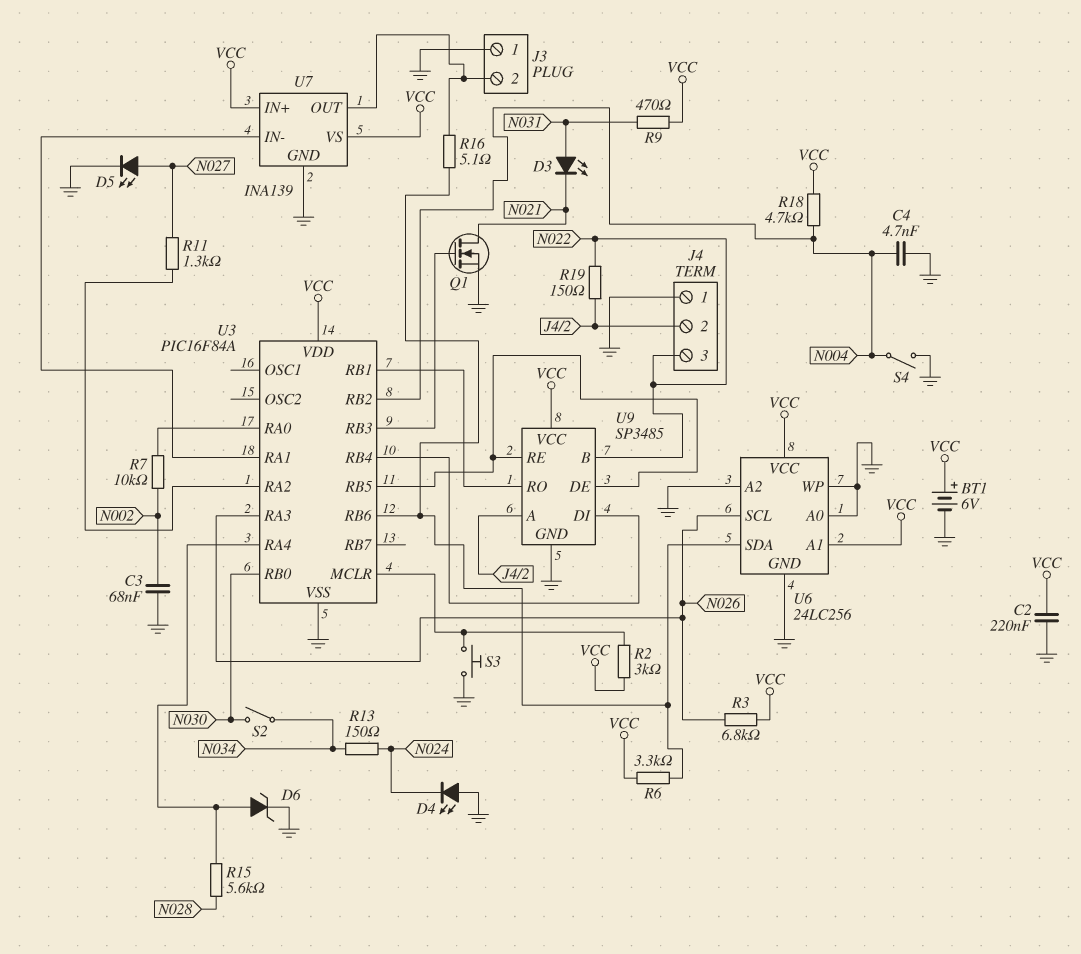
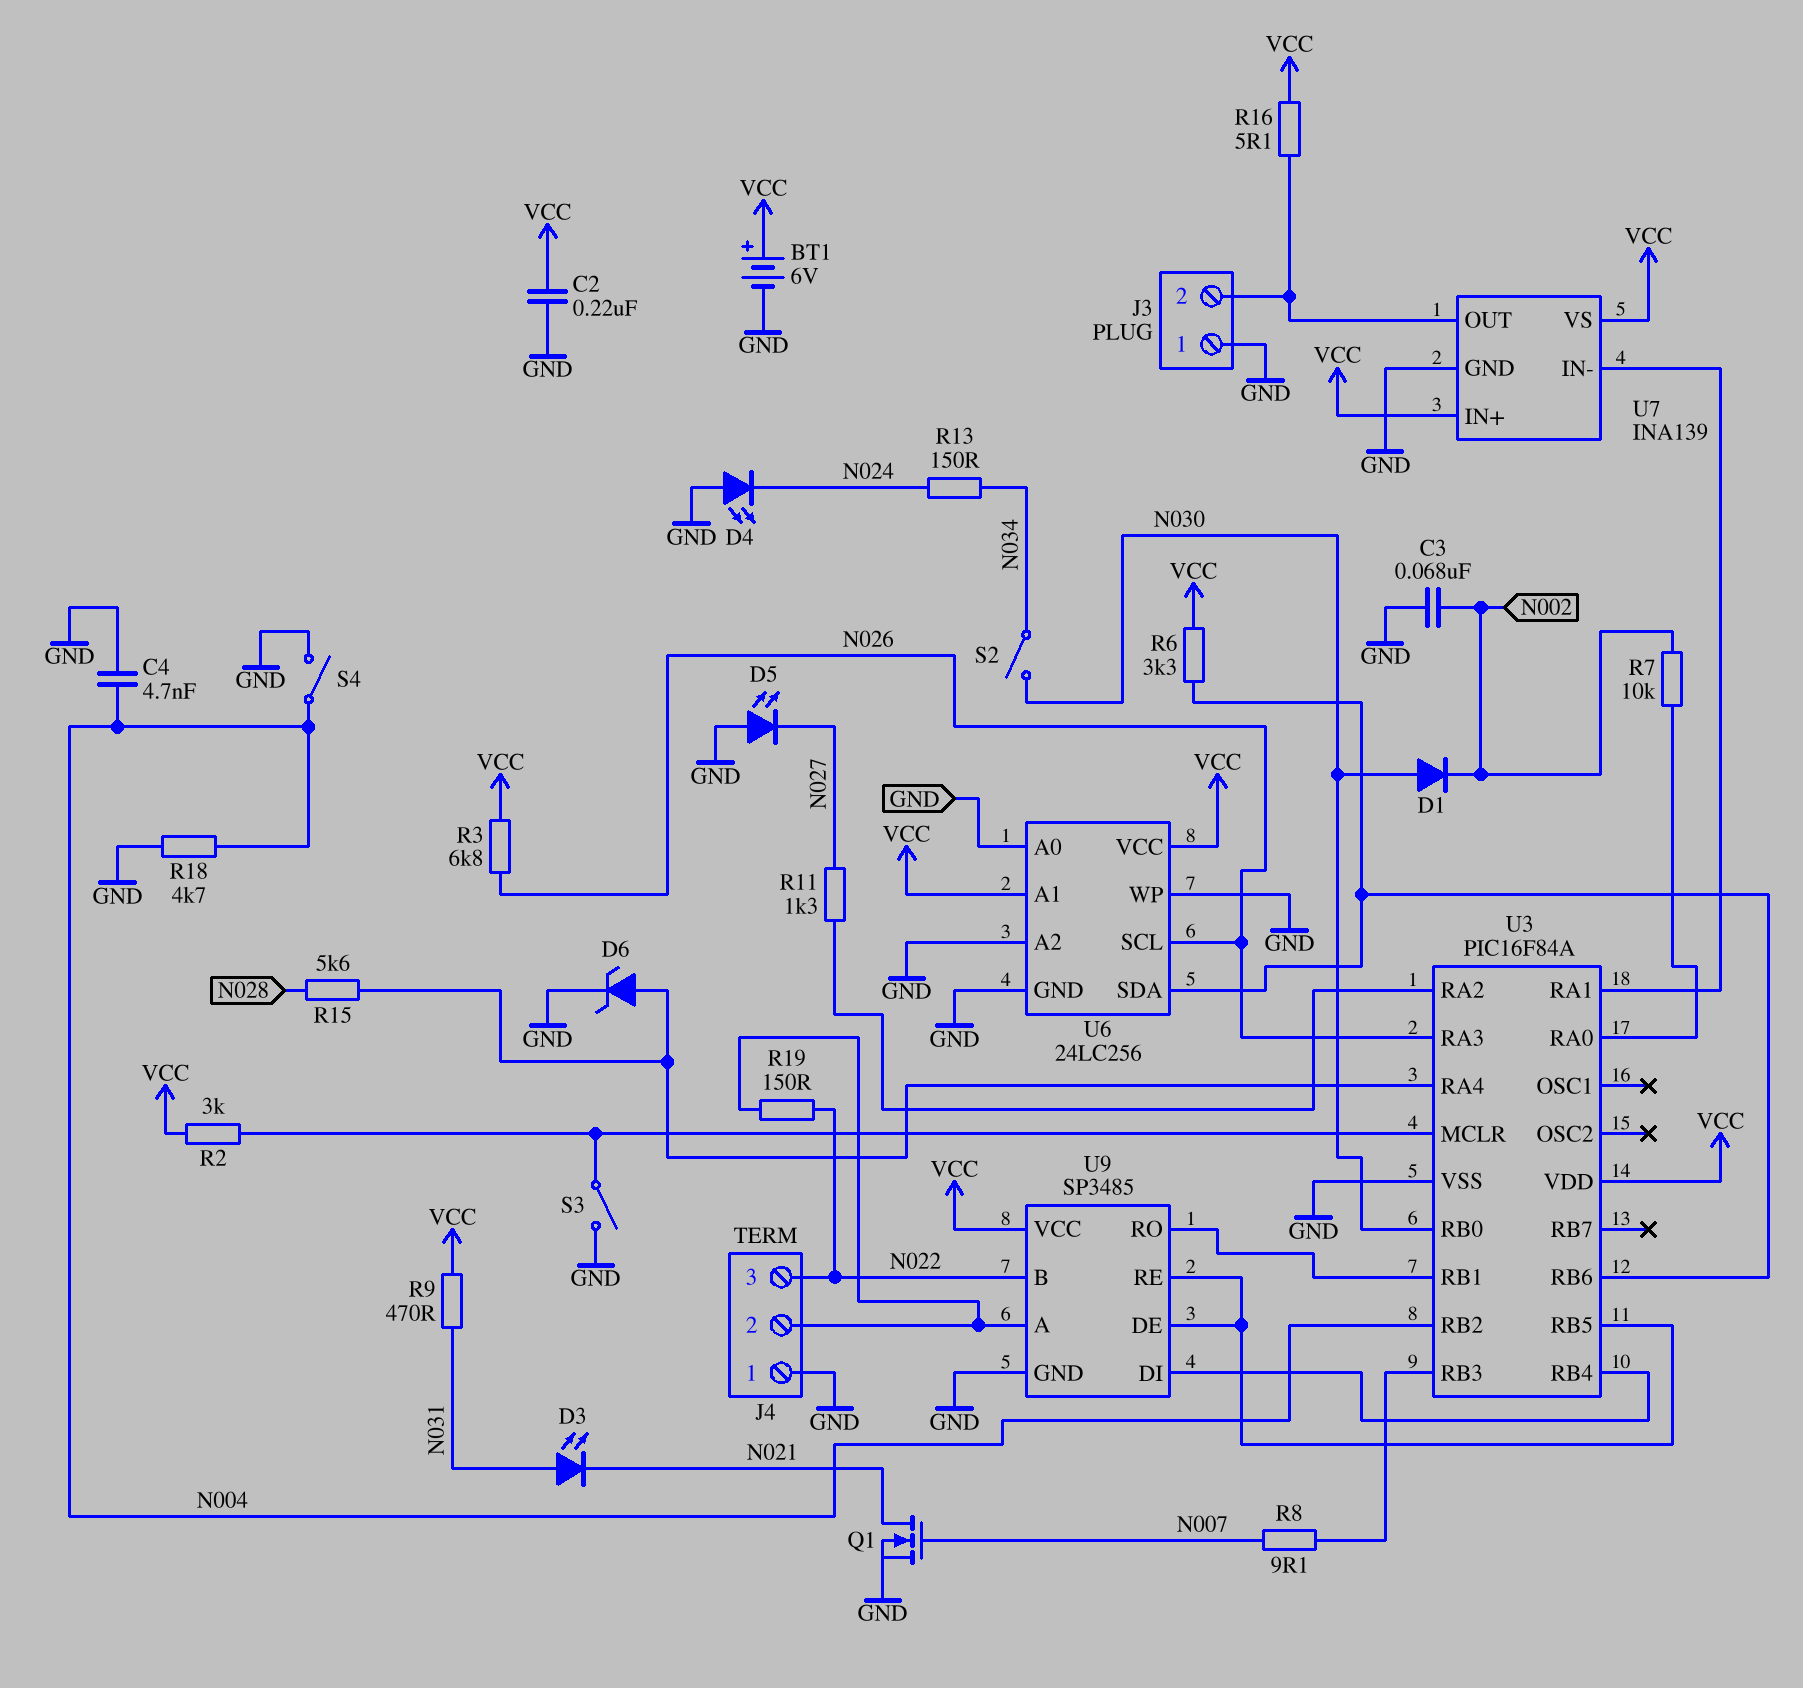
D1: none -> diode (A N030, K N002)
D5: LED (A N027, K GND) -> LED (A GND, K N027)
Q1: NMOS (G U3/RB3, D N021, S GND) -> NMOS (G N007, D N021, S GND)
R8: none -> 9.1 (N007, U3/RB3)
R16: 5.1 (J3/2, U3/RB6) -> 5.1 (J3/2, VCC)
R18: 4.7k (N004, VCC) -> 4.7k (GND, N004)
S3: button (GND, U3/MCLR) -> switch (GND, U3/MCLR)

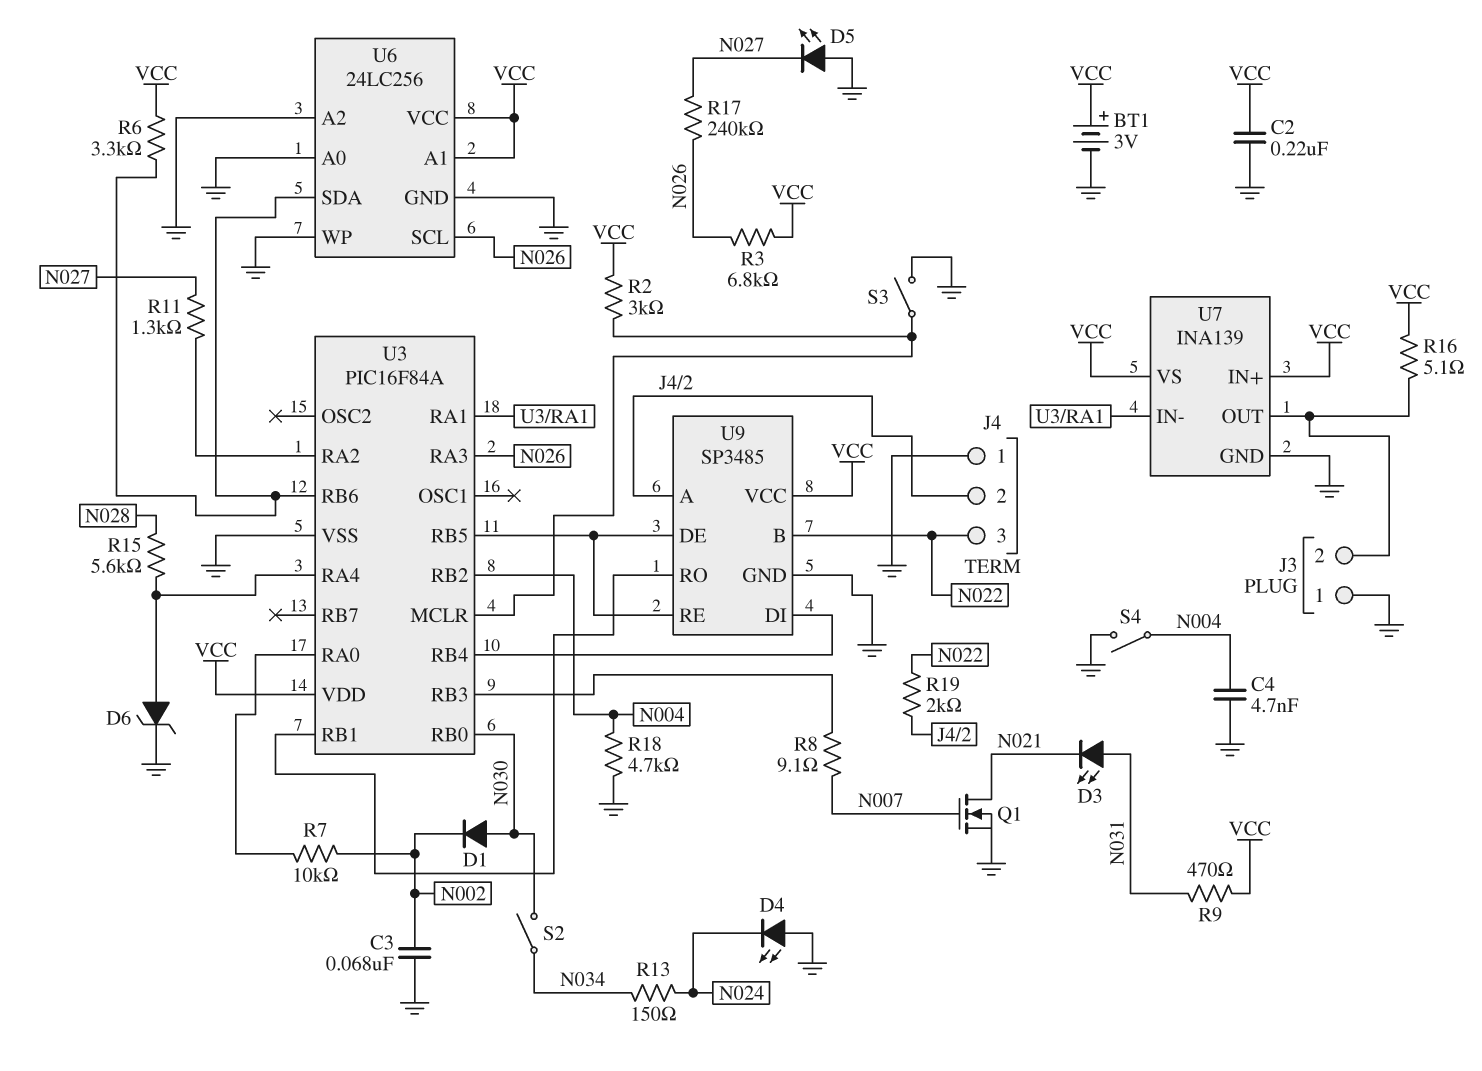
BT1: 6V (plus VCC, minus GND) -> 3V (plus VCC, minus GND)
R17: none -> 240k (N026, N027)
R19: 150 (J4/2, N022) -> 2k (J4/2, N022)

